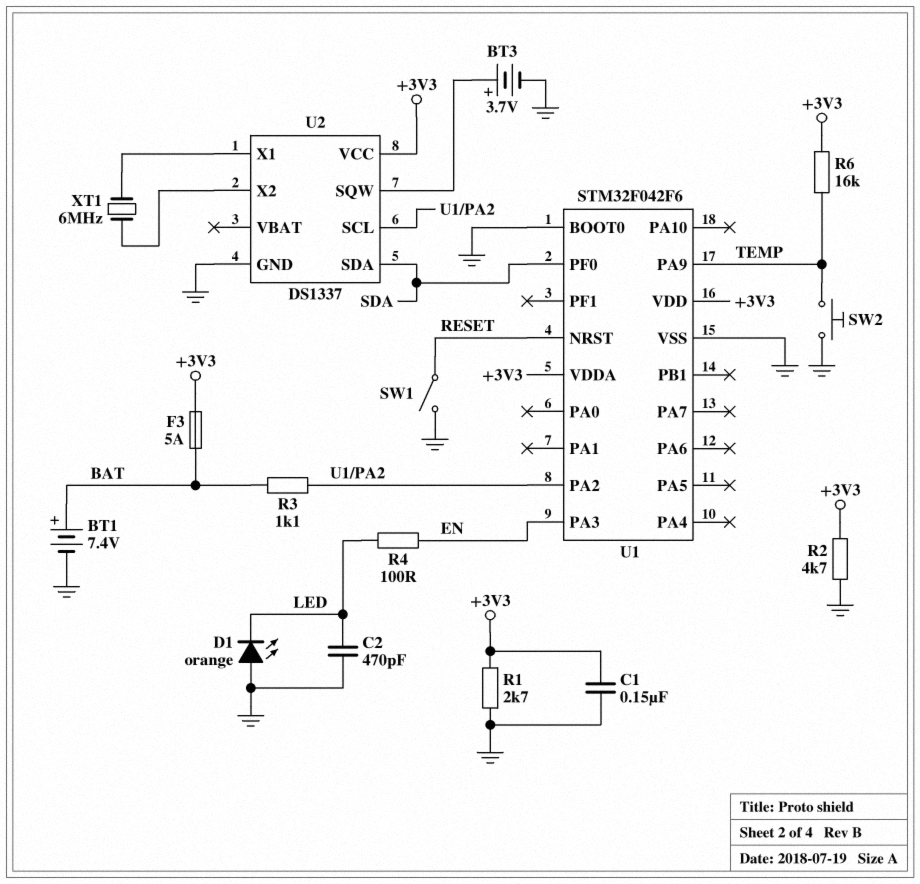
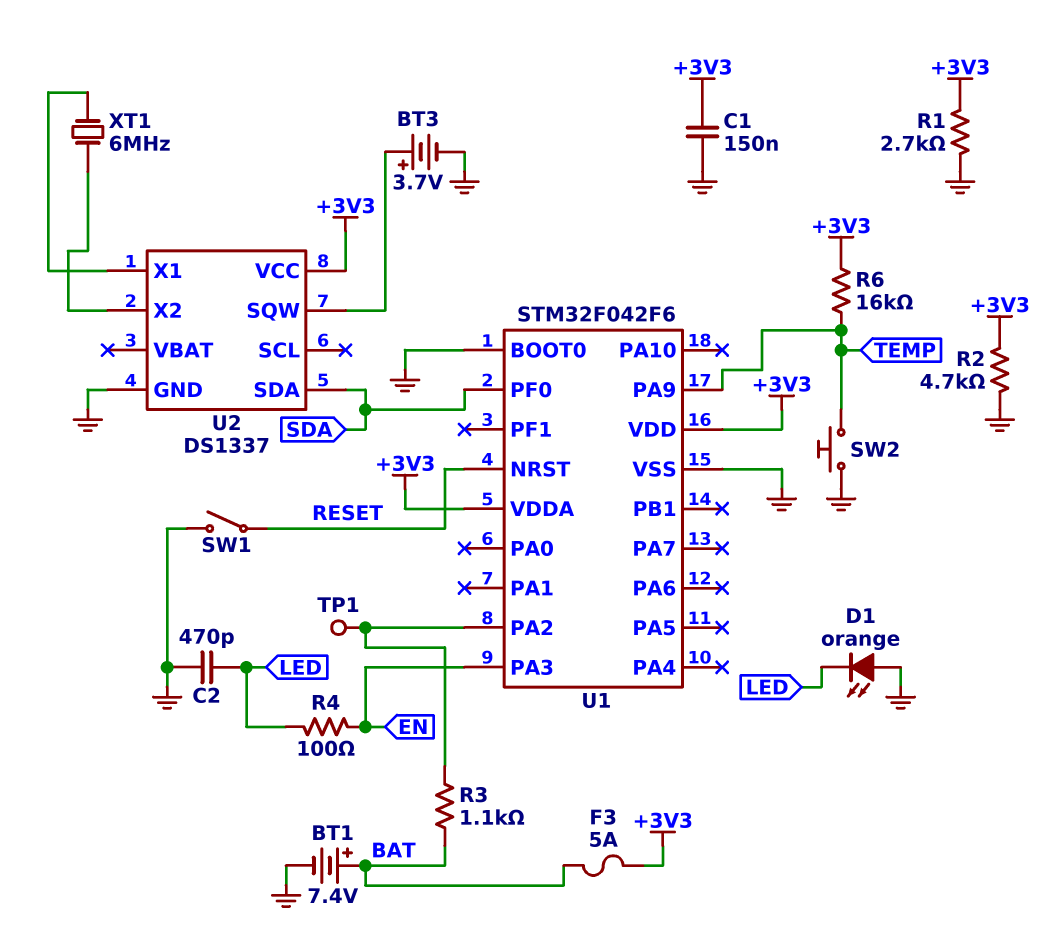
TP1: none -> test point (U1/PA2)
U2 pin SCL: U1/PA2 -> none

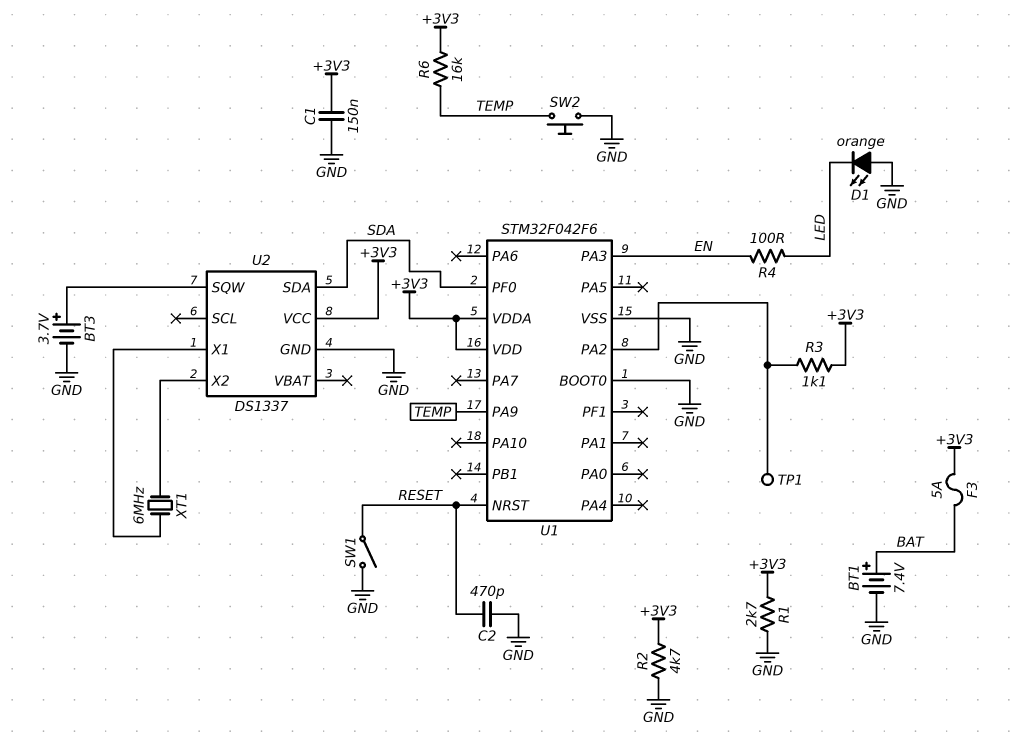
C2: 470pF (GND, LED) -> 470pF (GND, RESET)
R3: 1.1k (BAT, U1/PA2) -> 1.1k (+3V3, U1/PA2)

